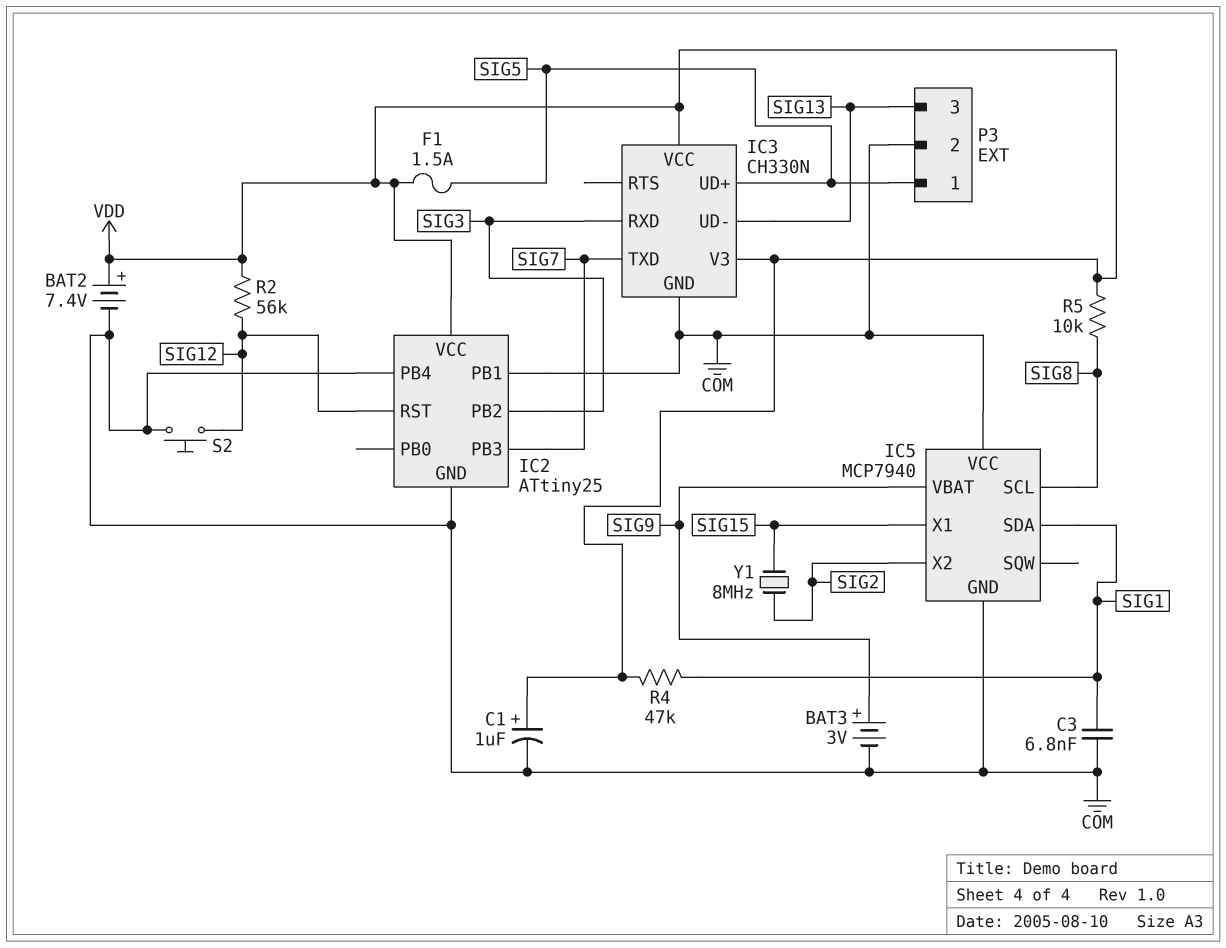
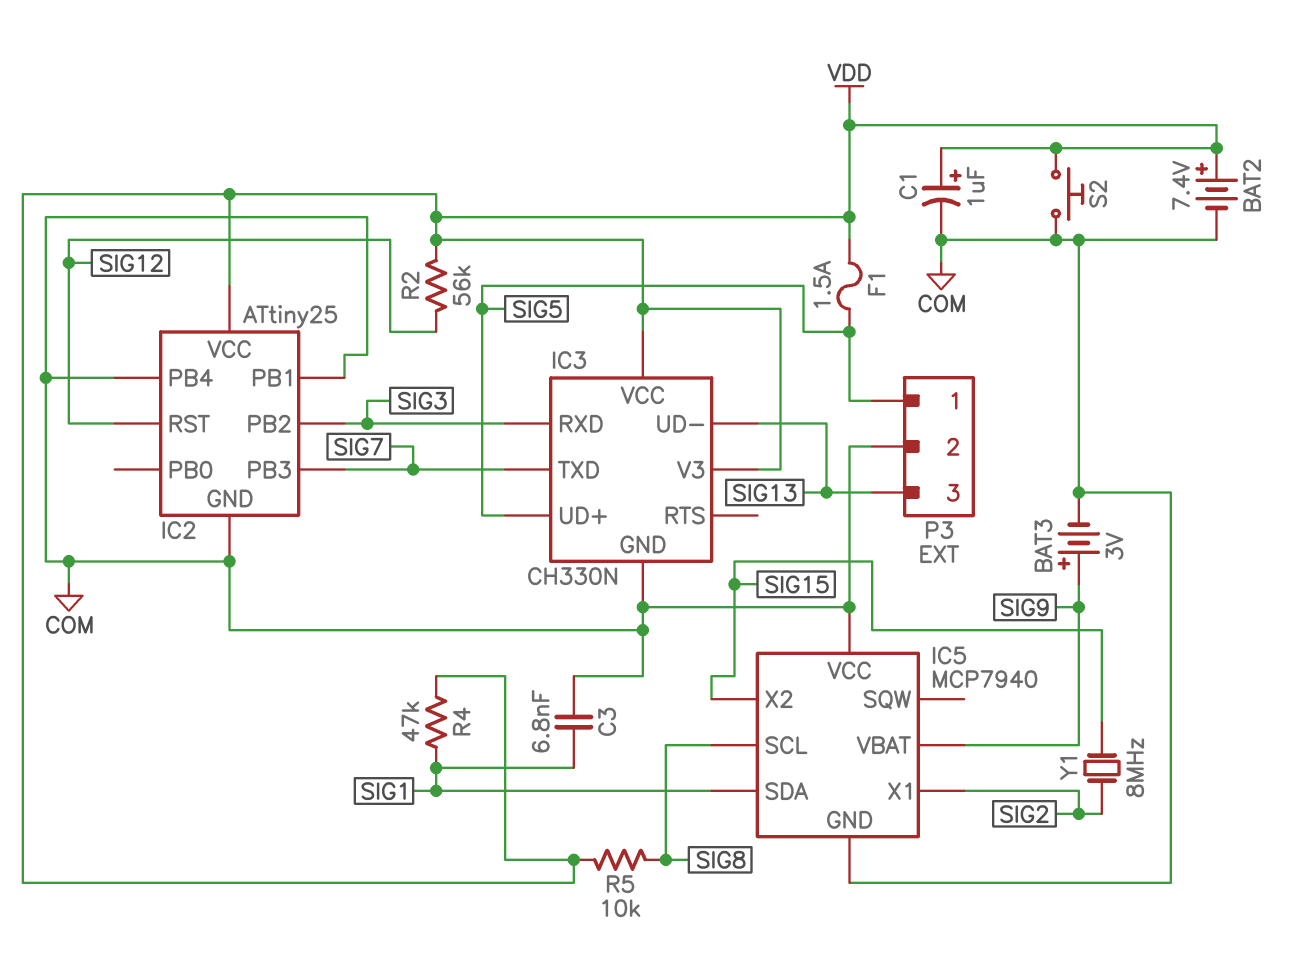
IC5 pin X1: SIG15 -> SIG2
IC5 pin X2: SIG2 -> SIG15
S2: button (COM, SIG12) -> button (COM, VDD)

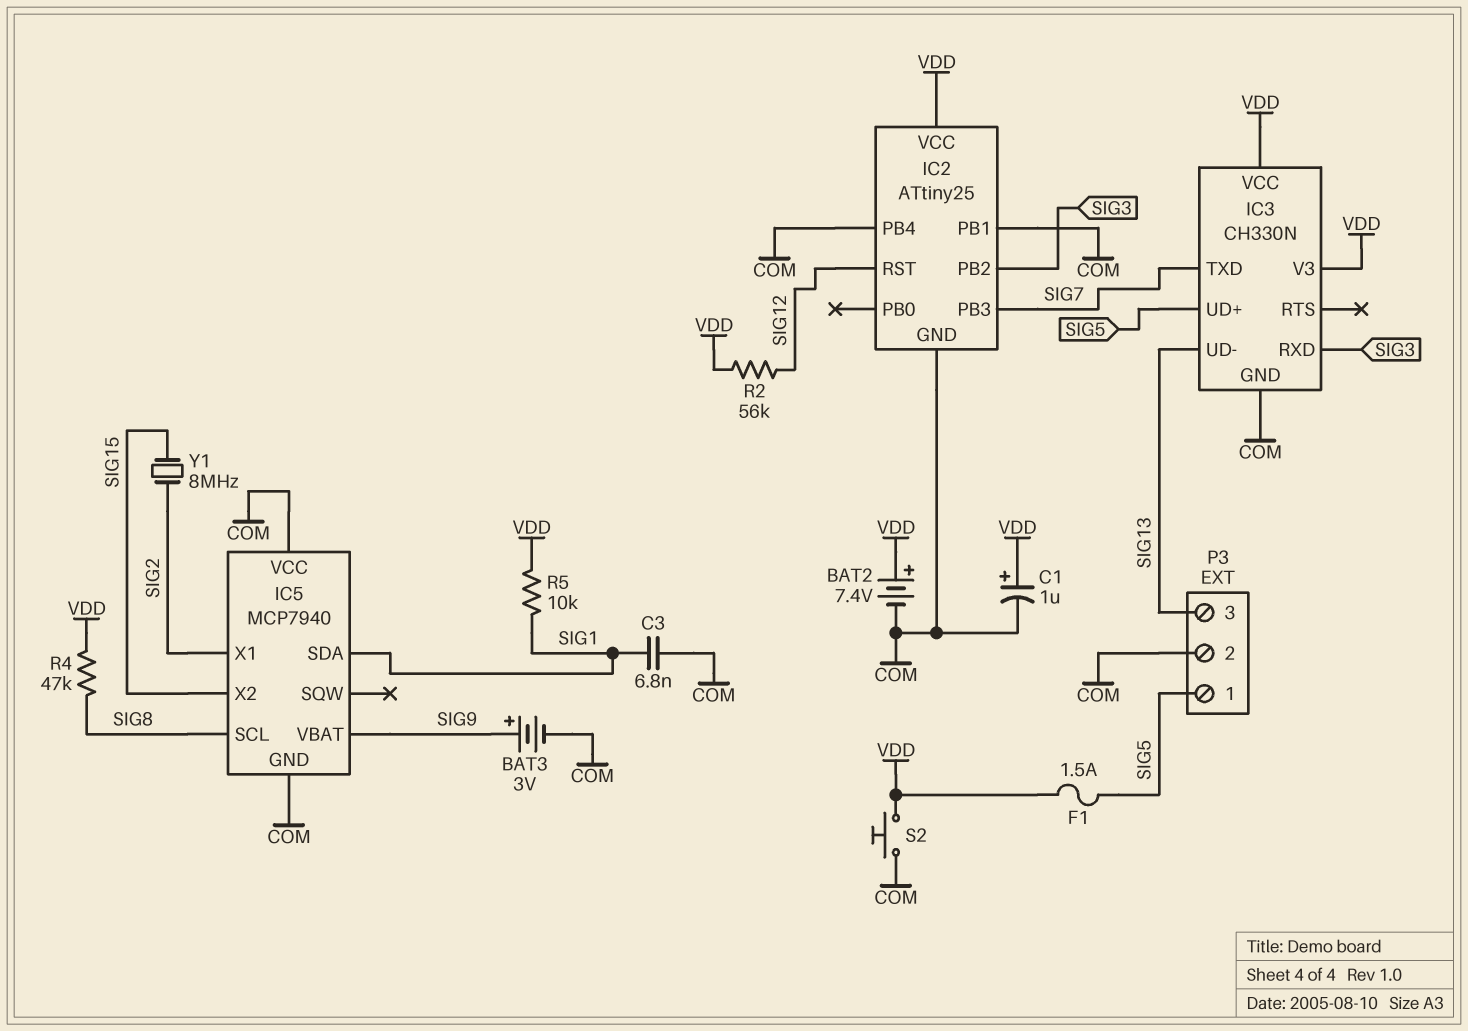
R4: 47k (SIG1, VDD) -> 47k (SIG8, VDD)
R5: 10k (SIG8, VDD) -> 10k (SIG1, VDD)

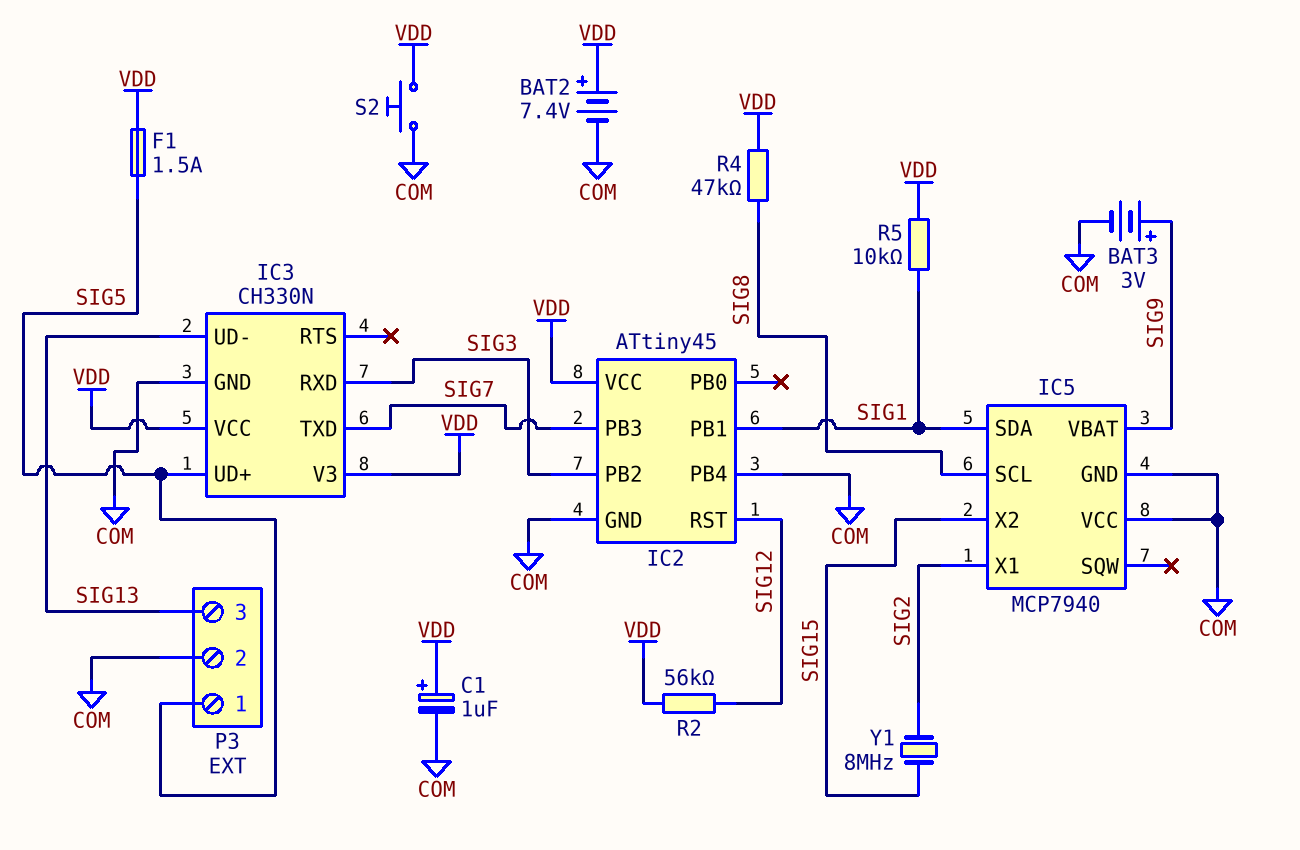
C3: 6.8nF (COM, SIG1) -> none
IC2: ATtiny25 -> ATtiny45
IC2 pin PB1: COM -> SIG1

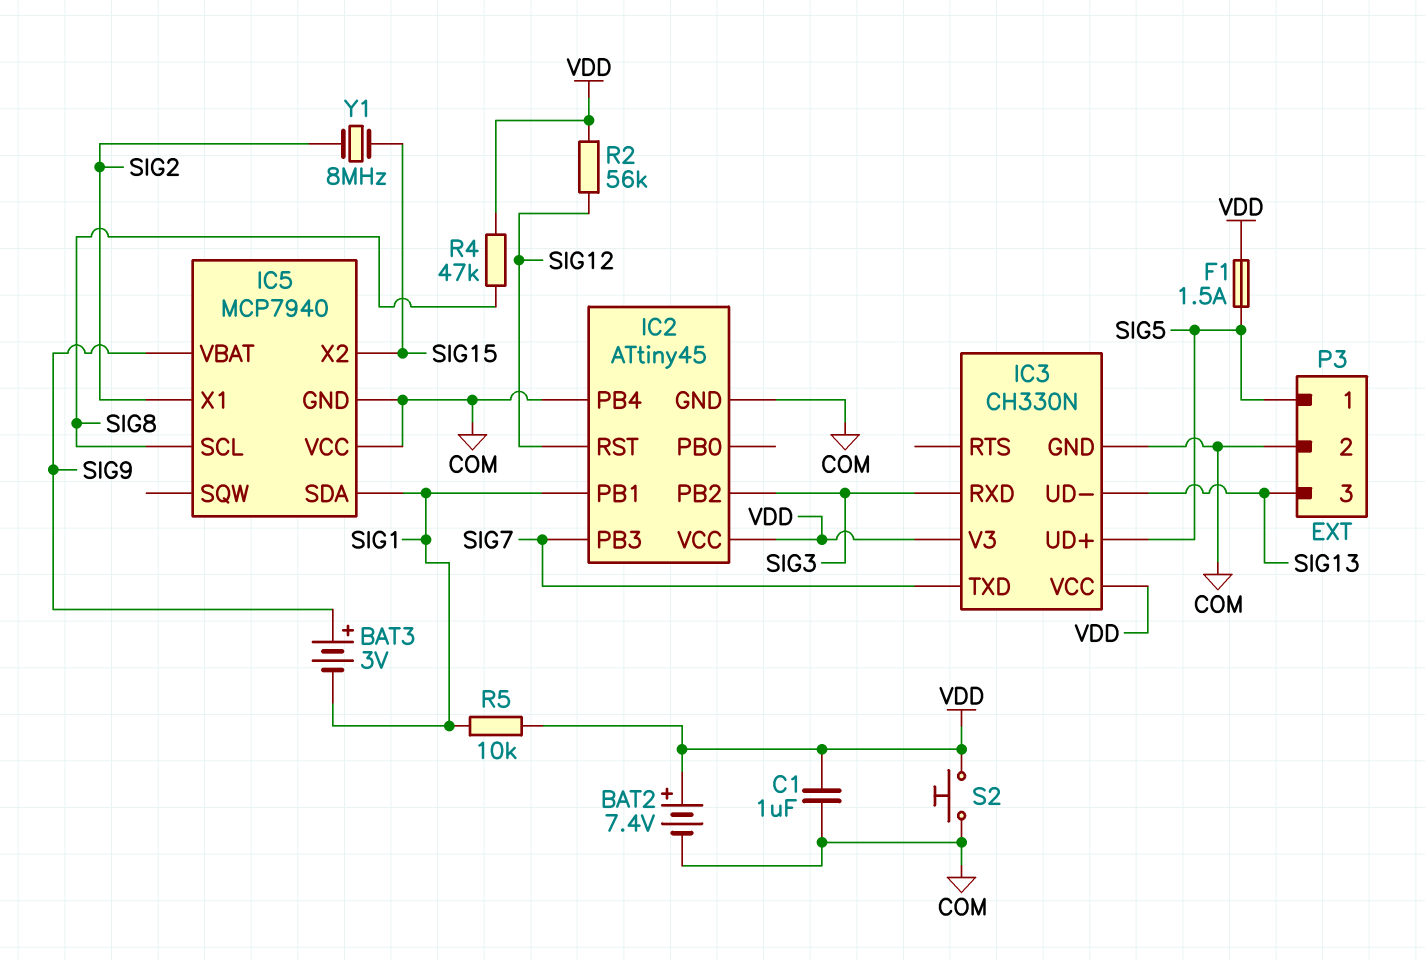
BAT3: 3V (plus SIG9, minus COM) -> 3V (plus SIG9, minus SIG1)
C1: 1uF (plus VDD, minus COM) -> 1uF (COM, VDD)

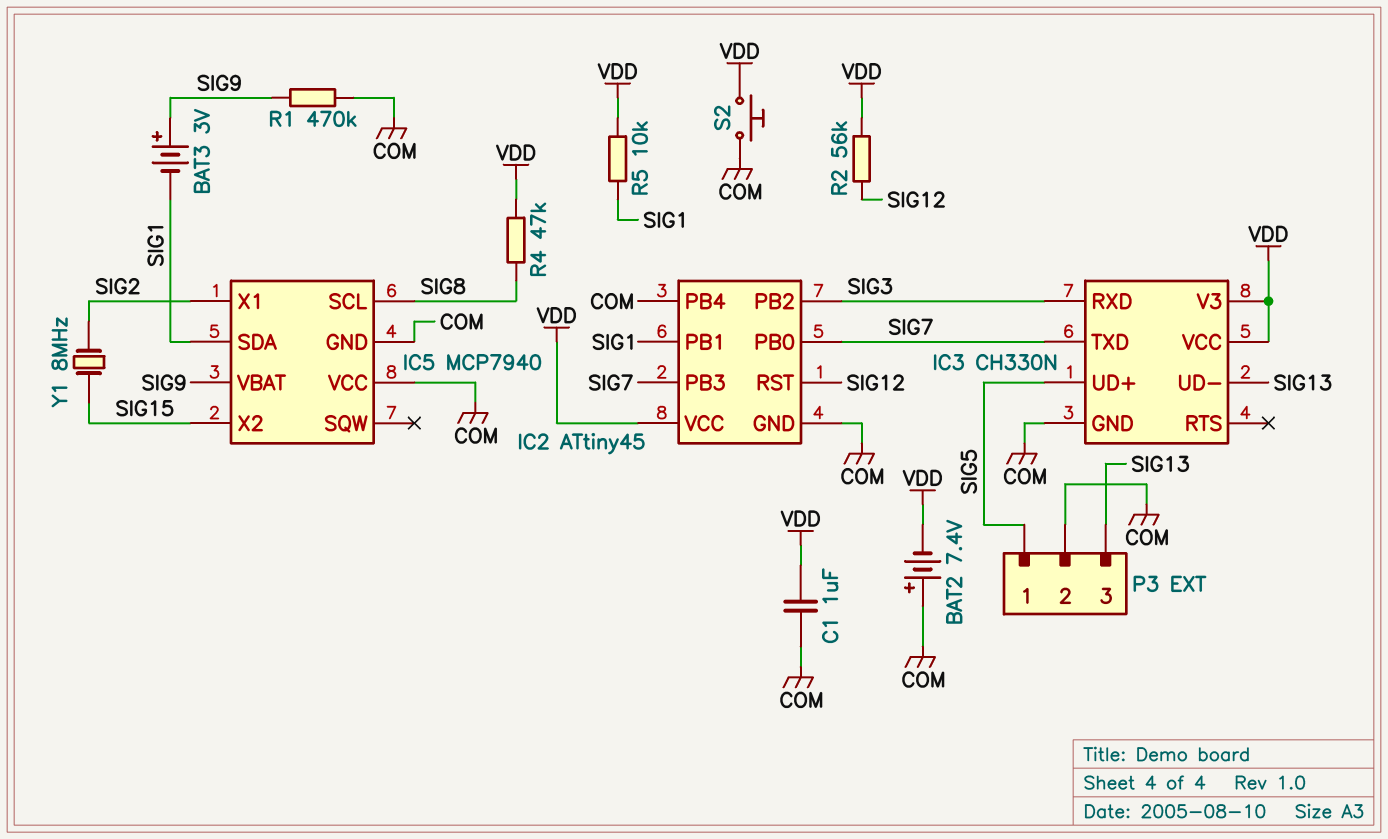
BAT2: 7.4V (plus VDD, minus COM) -> 7.4V (plus COM, minus VDD)
F1: 1.5A (SIG5, VDD) -> none
IC2 pin PB0: none -> SIG7
R1: none -> 470k (COM, SIG9)

